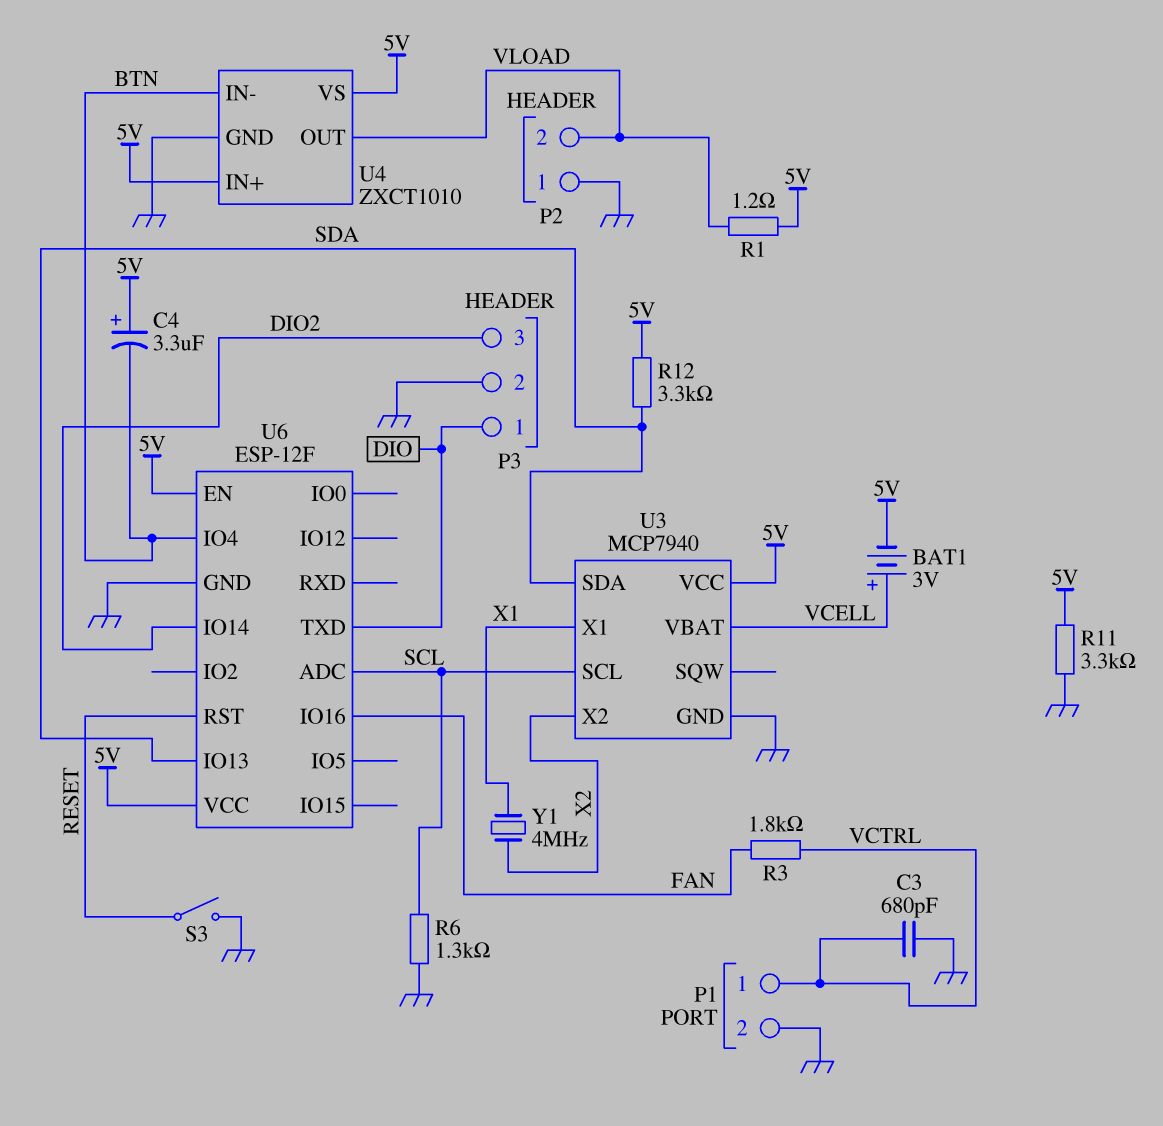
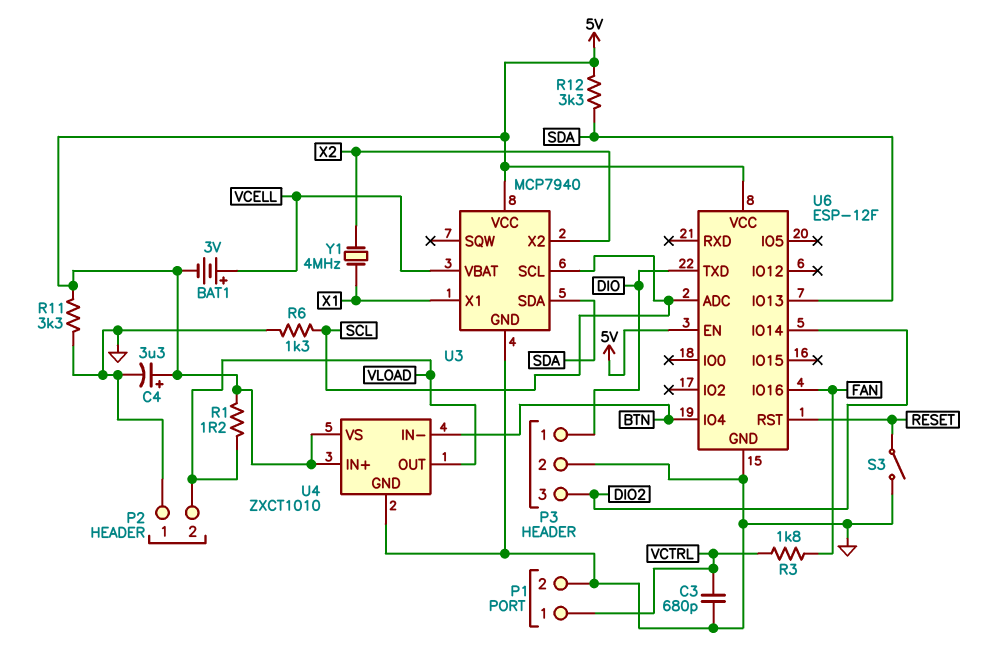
C4: 3.3uF (plus 5V, minus BTN) -> 3.3uF (plus 5V, minus GND)

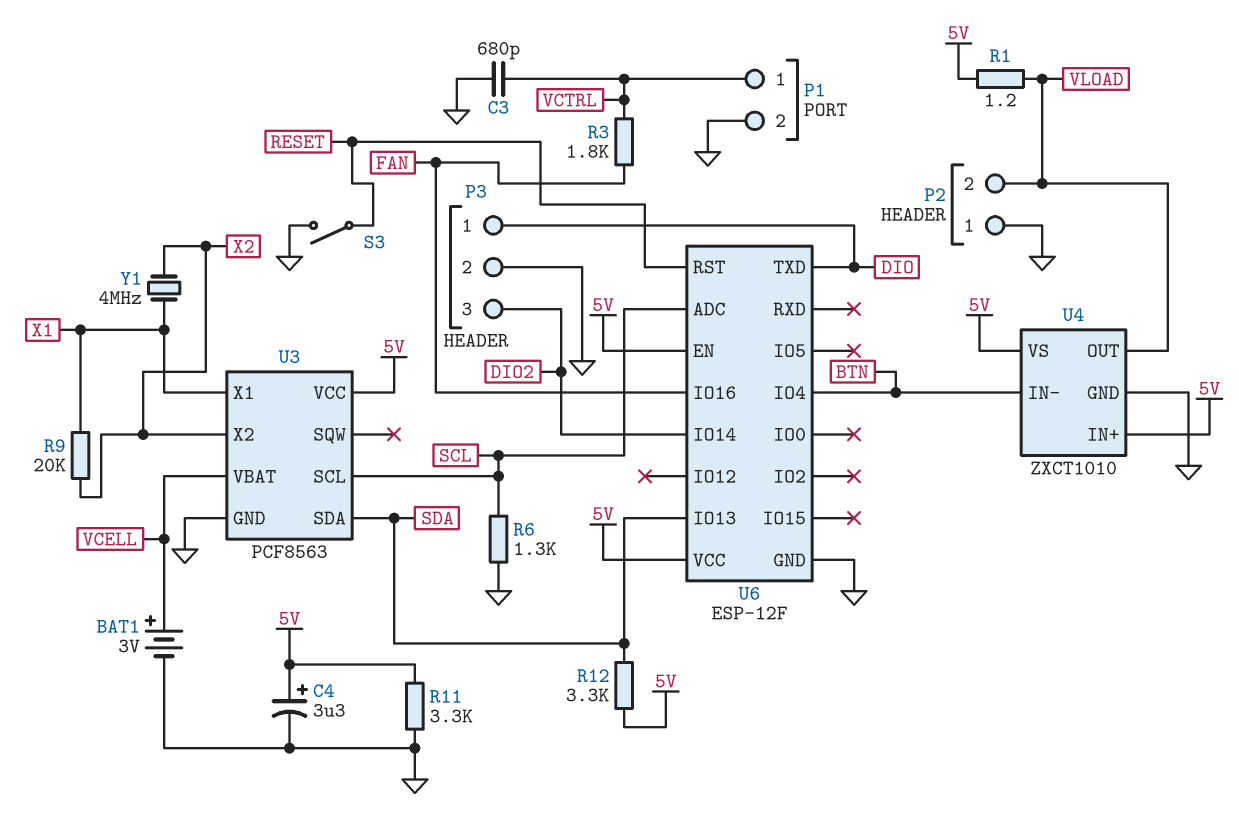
BAT1: 3V (plus VCELL, minus 5V) -> 3V (plus VCELL, minus GND)
R9: none -> 20k (X1, X2)
U3: MCP7940 -> PCF8563

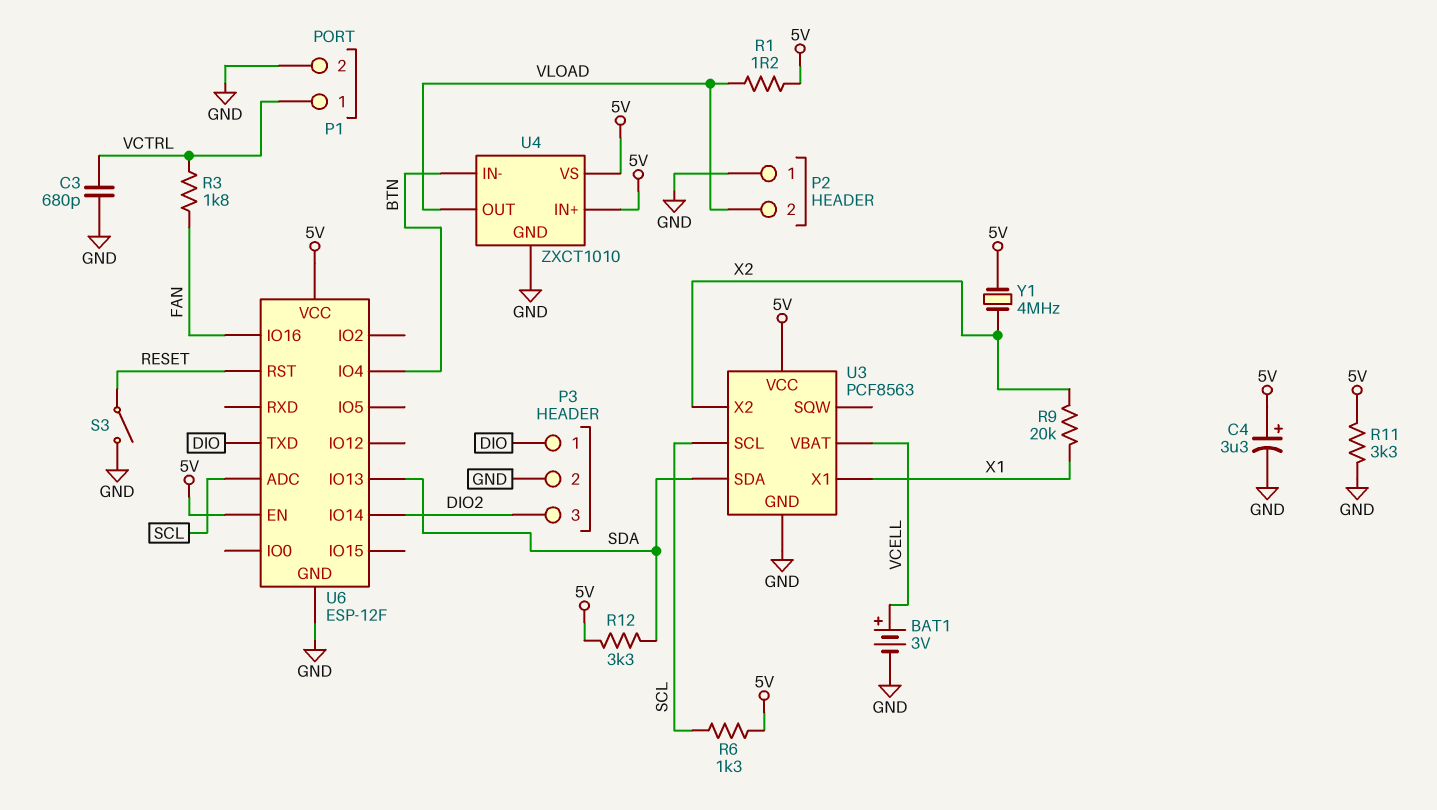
R6: 1.3k (GND, SCL) -> 1.3k (5V, SCL)
Y1: 4MHz (X1, X2) -> 4MHz (5V, X2)

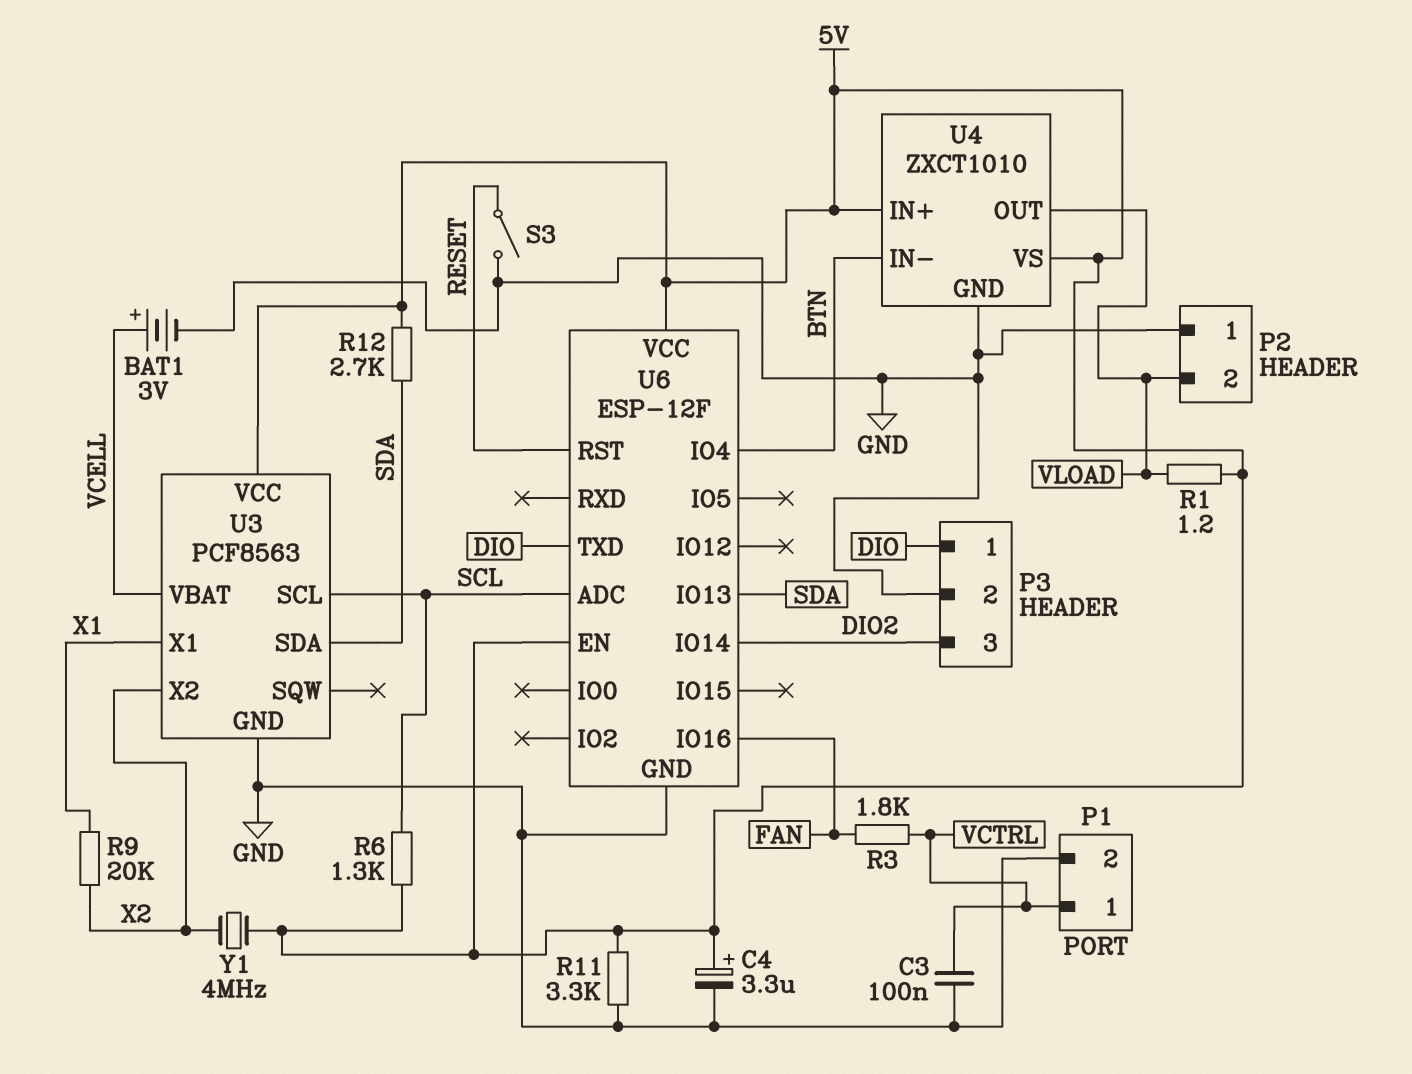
C3: 680pF (GND, VCTRL) -> 100nF (GND, VCTRL)
R12: 3.3k (5V, SDA) -> 2.7k (5V, SDA)

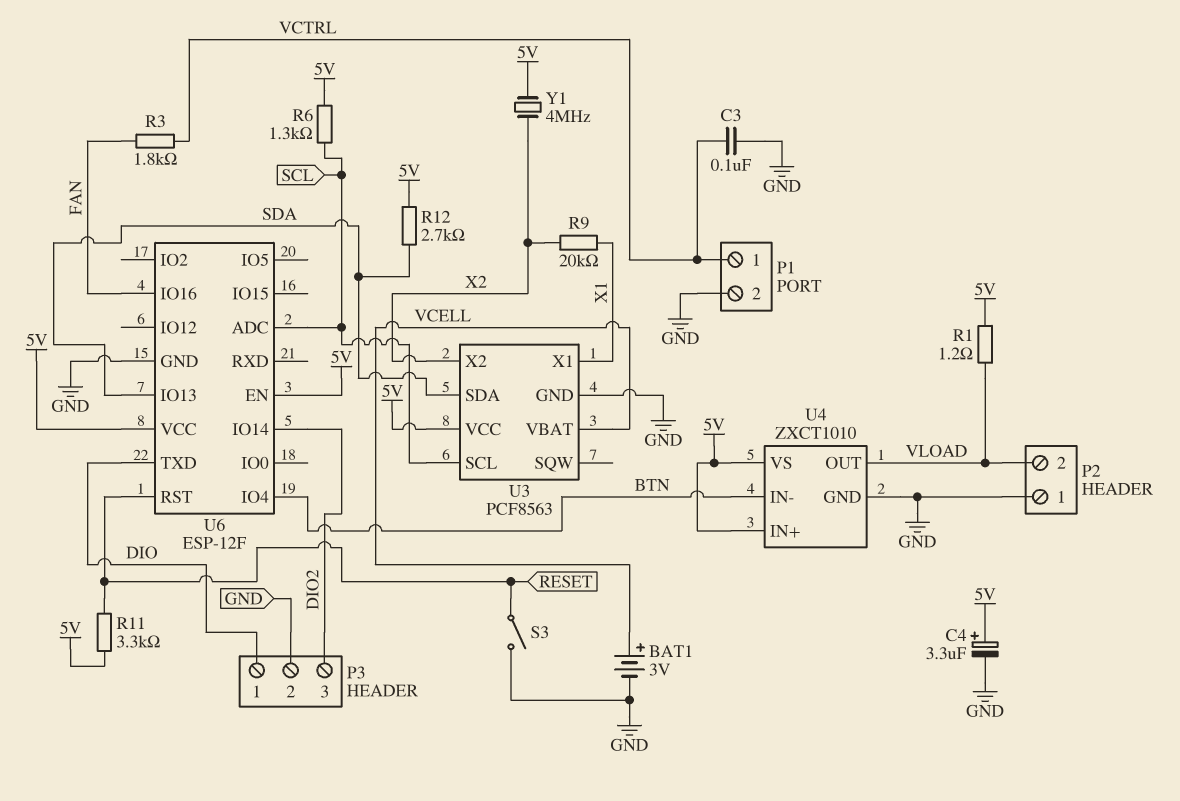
R11: 3.3k (5V, GND) -> 3.3k (5V, RESET)

